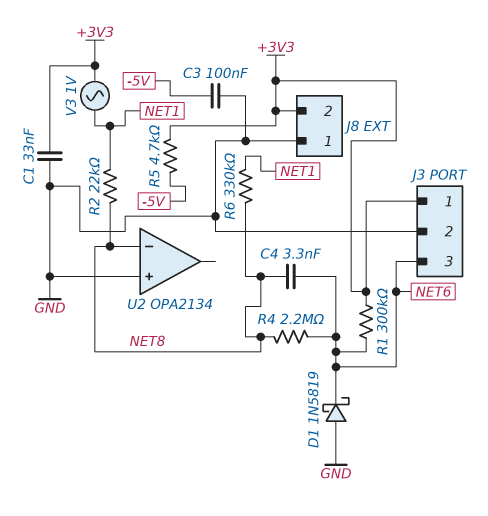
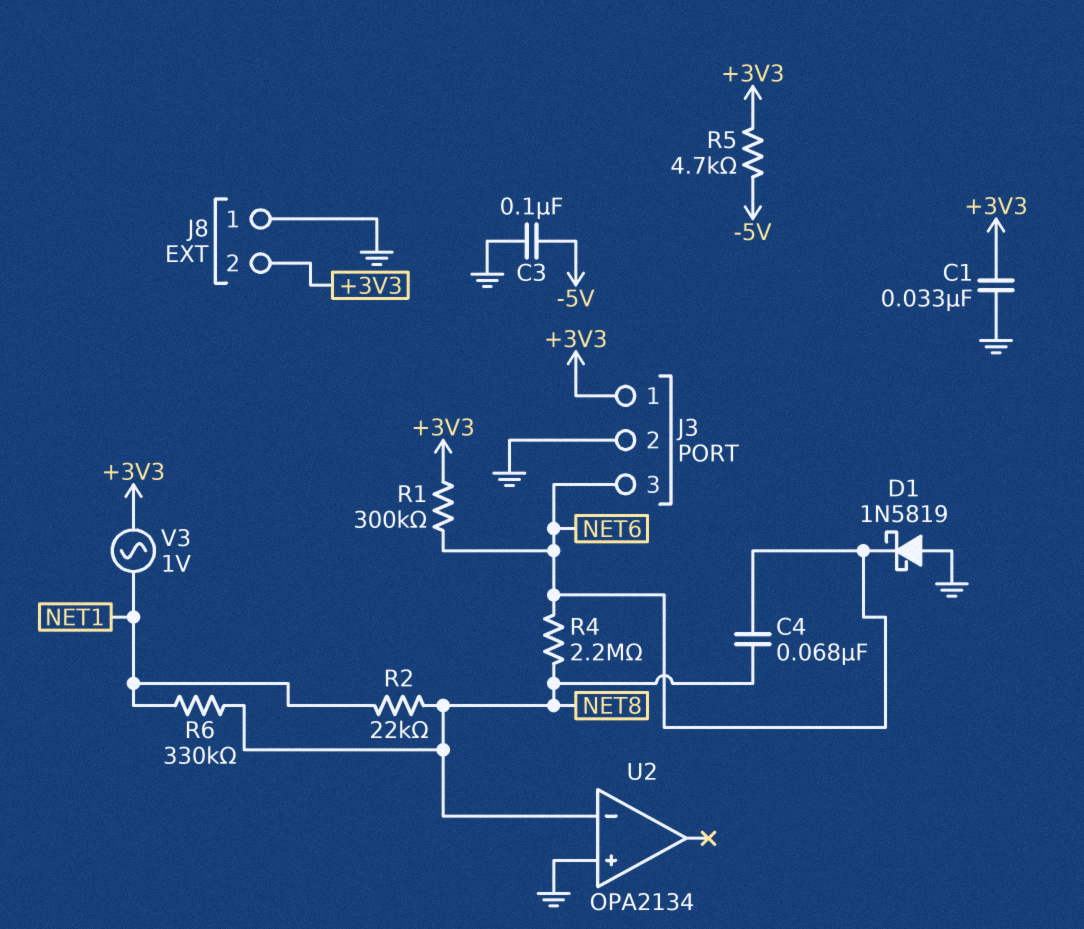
C4: 3.3nF (NET6, NET8) -> 68nF (NET6, NET8)

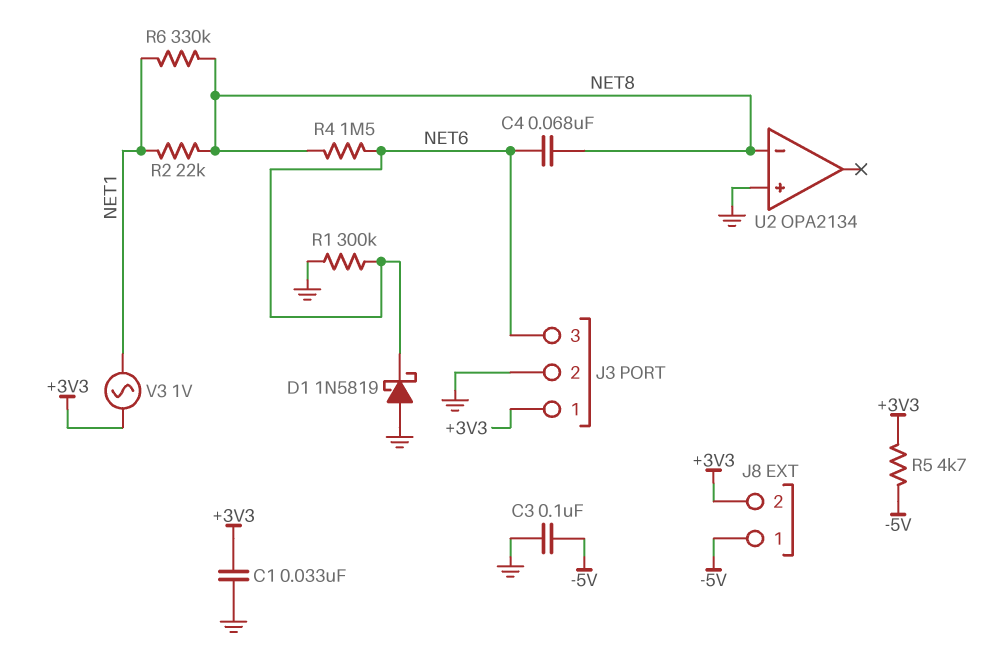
J8 pin 1: GND -> -5V
R1: 300k (+3V3, NET6) -> 300k (GND, NET6)
R4: 2.2M (NET6, NET8) -> 1.5M (NET6, NET8)

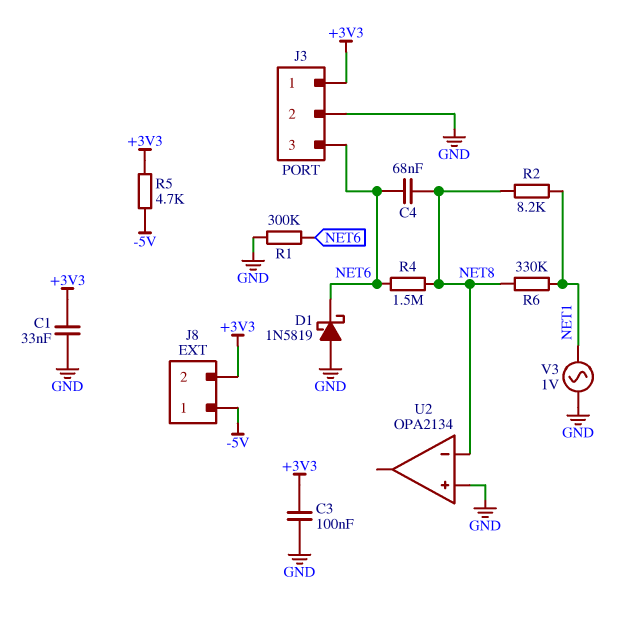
C3: 100nF (-5V, GND) -> 100nF (+3V3, GND)
R2: 22k (NET1, NET8) -> 8.2k (NET1, NET8)
V3: AC 1V (+3V3, NET1) -> AC 1V (GND, NET1)

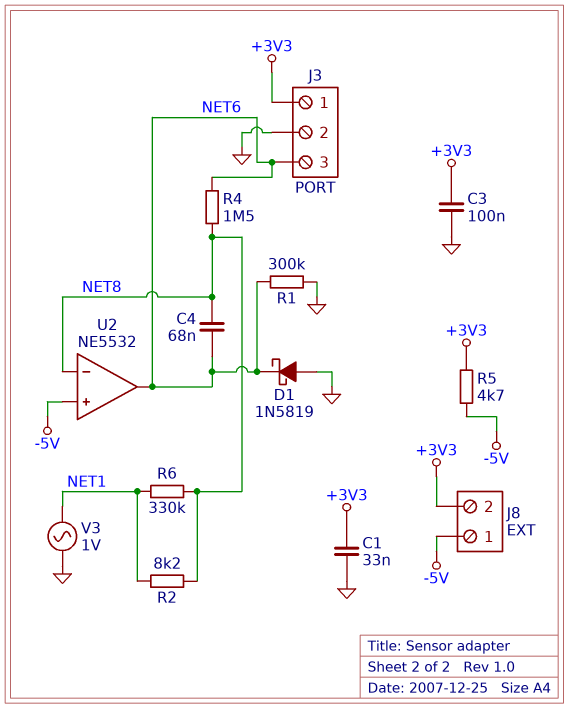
U2: OPA2134 -> NE5532
U2 pin in+: GND -> -5V
U2 pin out: none -> NET6

